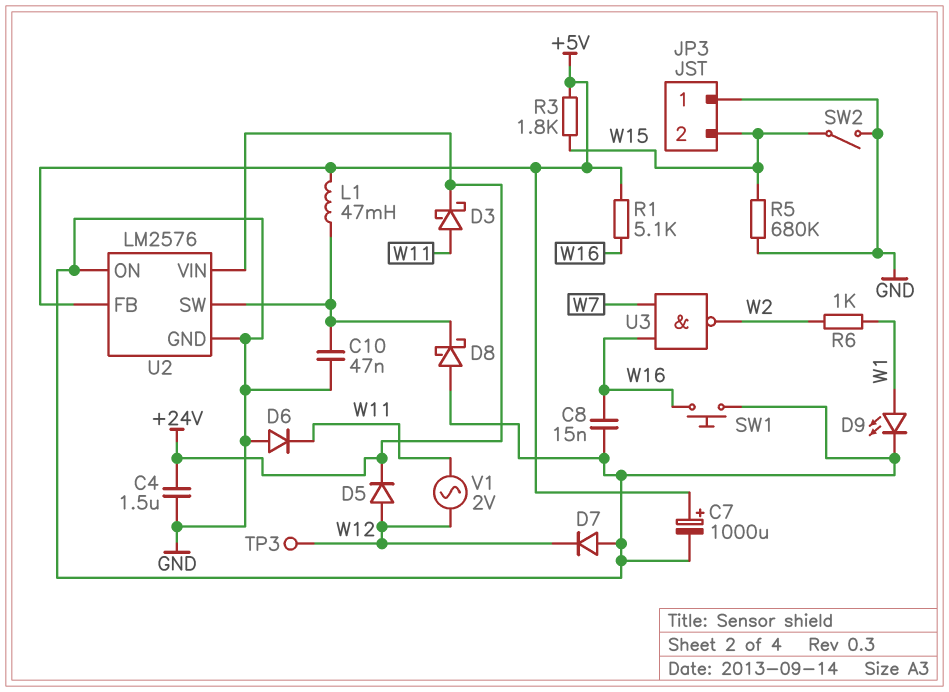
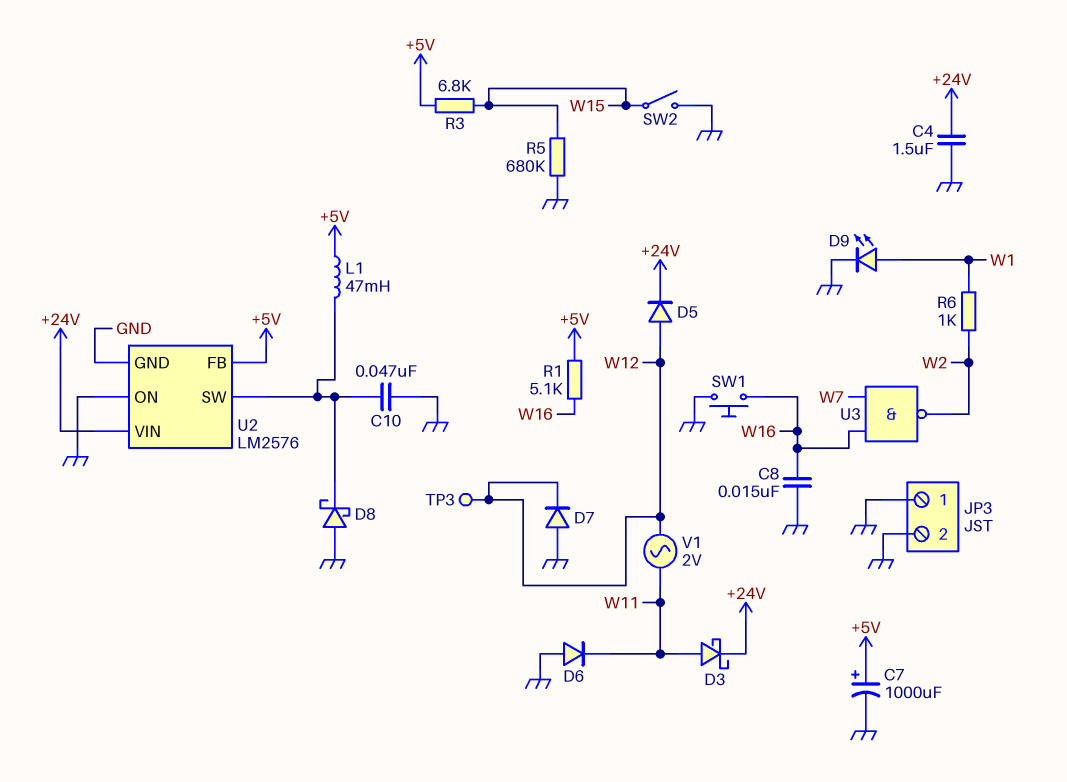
JP3 pin 2: W15 -> GND
R3: 1.8k (+5V, W15) -> 6.8k (+5V, W15)

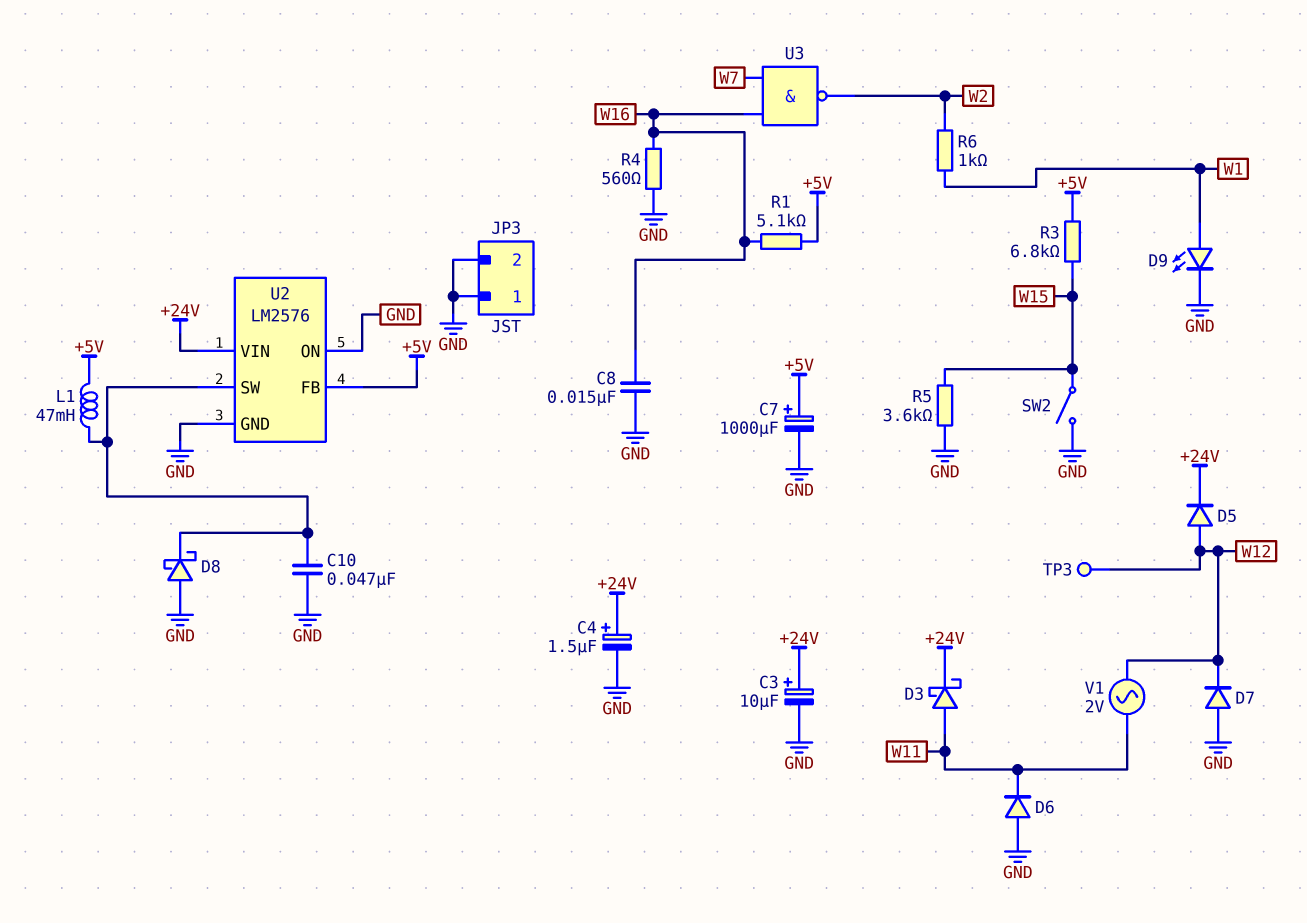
C3: none -> 10uF (plus +24V, minus GND)
C4: 1.5uF (+24V, GND) -> 1.5uF (plus +24V, minus GND)
R4: none -> 560 (GND, W16)
R5: 680k (GND, W15) -> 3.6k (GND, W15)
SW1: button (GND, W16) -> none

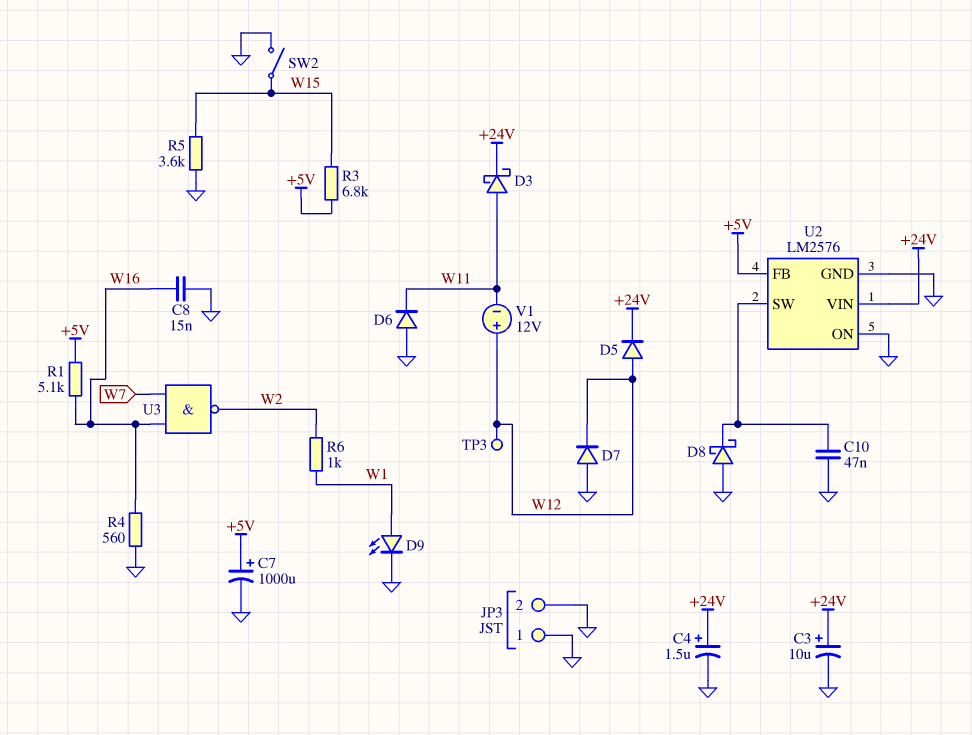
L1: 47mH (+5V, U2/SW) -> none
V1: AC 2V (W11, W12) -> 12V (plus W12, minus W11)

